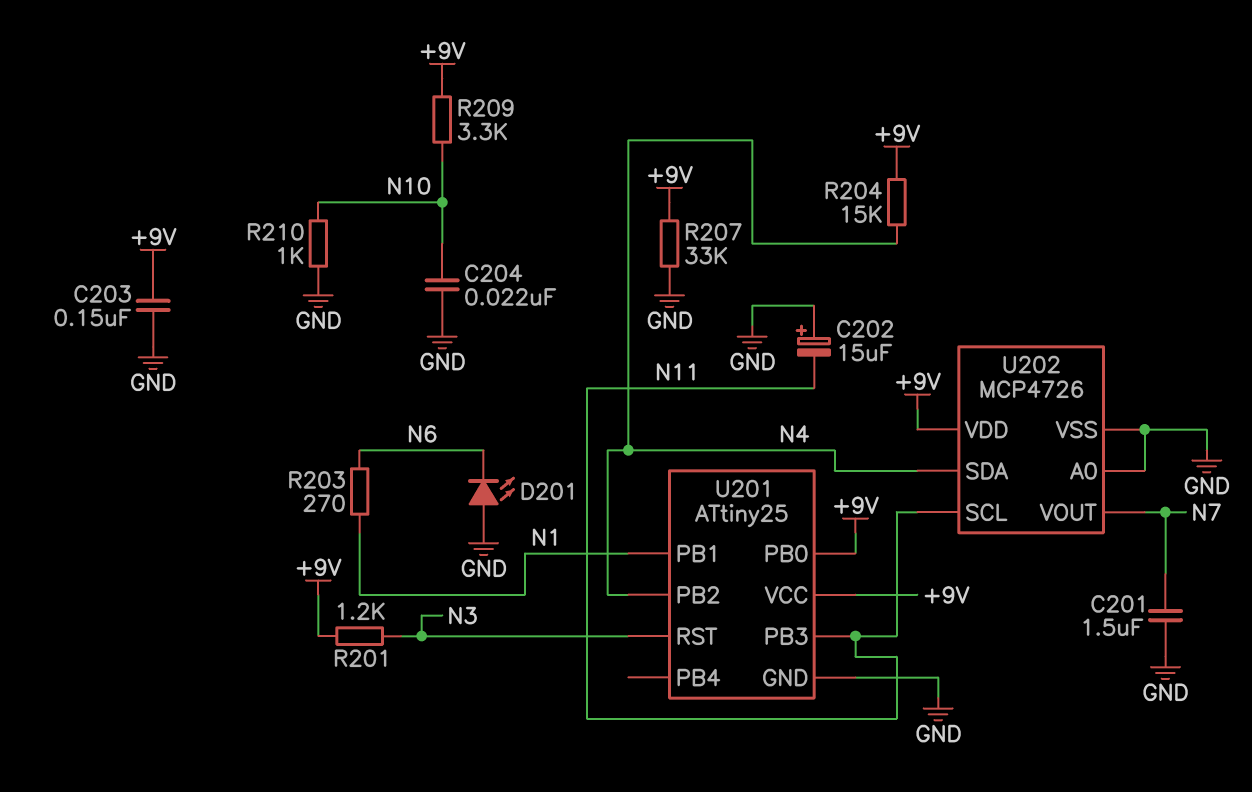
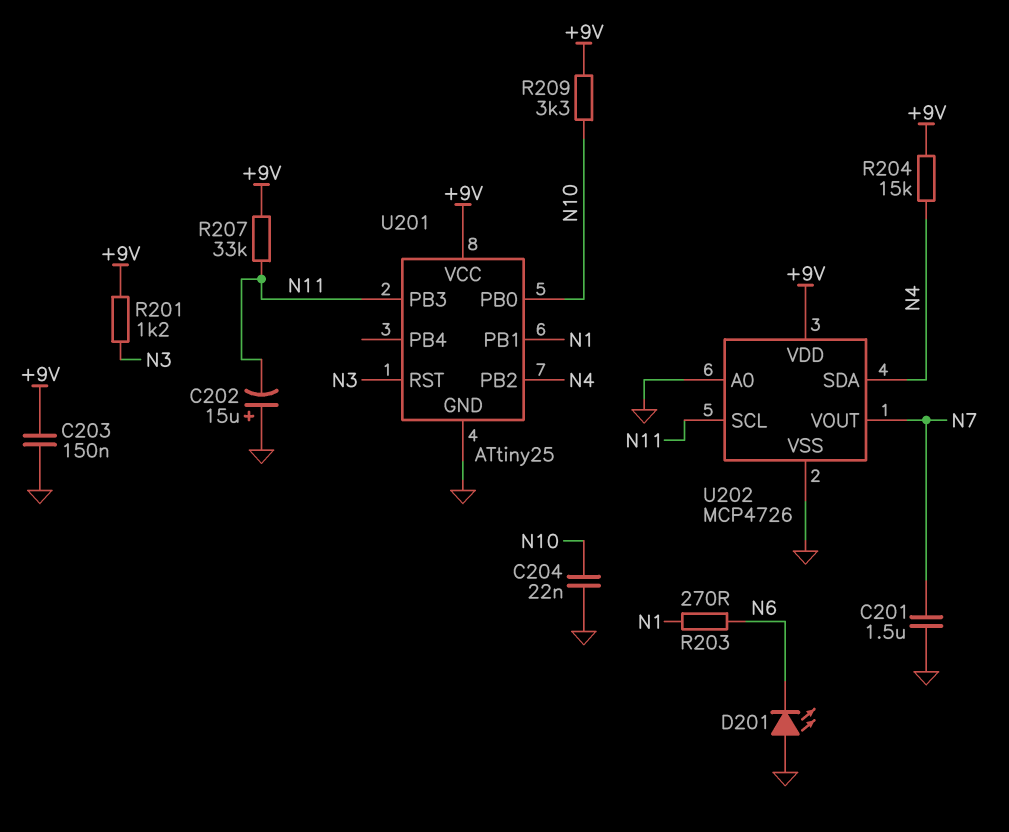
R207: 33k (+9V, GND) -> 33k (+9V, N11)
R210: 1k (GND, N10) -> none
U201 pin PB0: +9V -> N10

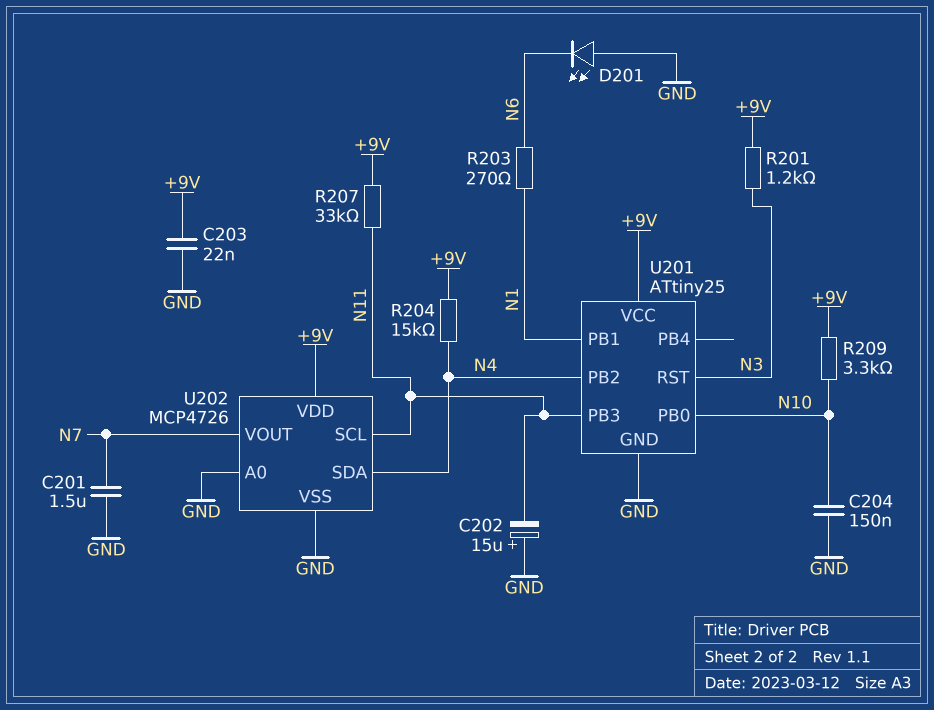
C203: 150nF (+9V, GND) -> 22nF (+9V, GND)
C204: 22nF (GND, N10) -> 150nF (GND, N10)

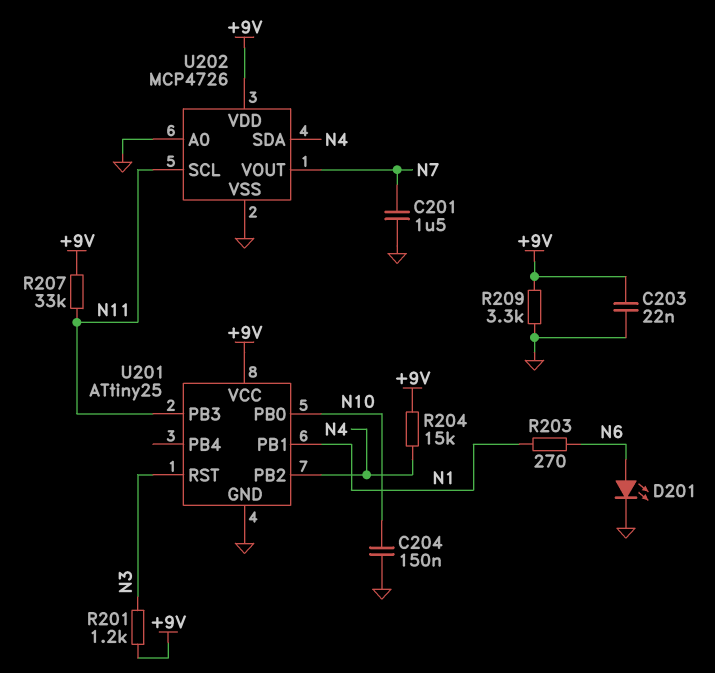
C202: 15uF (plus GND, minus N11) -> none
D201: LED (A GND, K N6) -> LED (A N6, K GND)
R209: 3.3k (+9V, N10) -> 3.3k (+9V, GND)

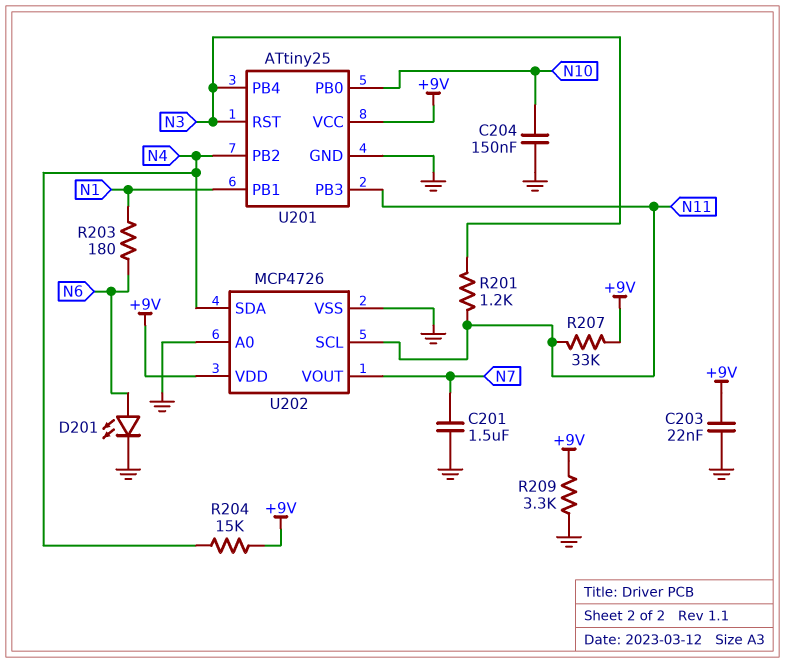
R201: 1.2k (+9V, N3) -> 1.2k (N3, N11)
R203: 270 (N1, N6) -> 180 (N1, N6)
U201 pin PB4: none -> N3

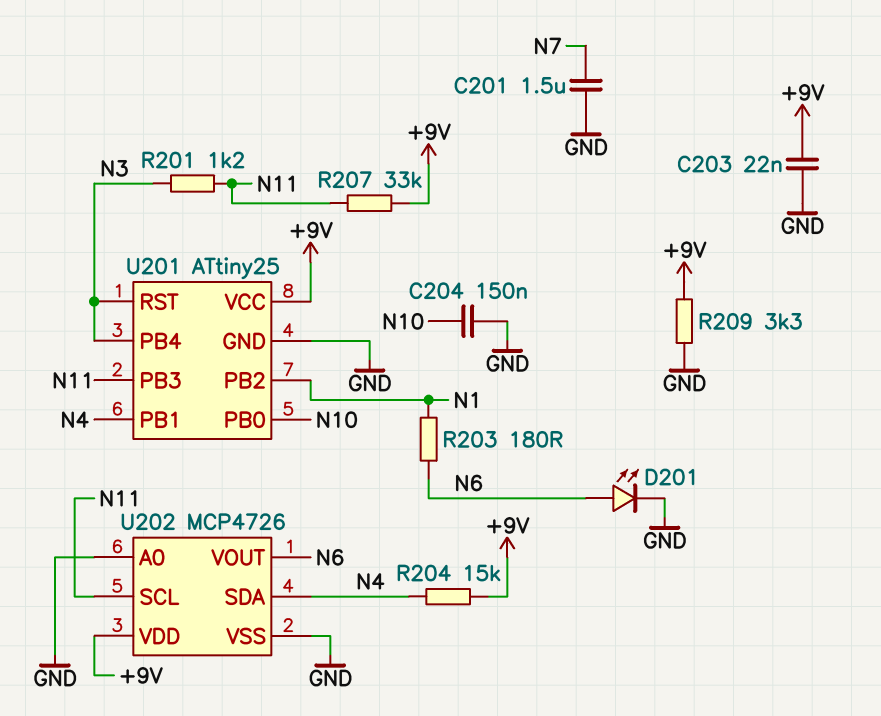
U201 pin PB1: N1 -> N4
U201 pin PB2: N4 -> N1
U202 pin VOUT: N7 -> N6

